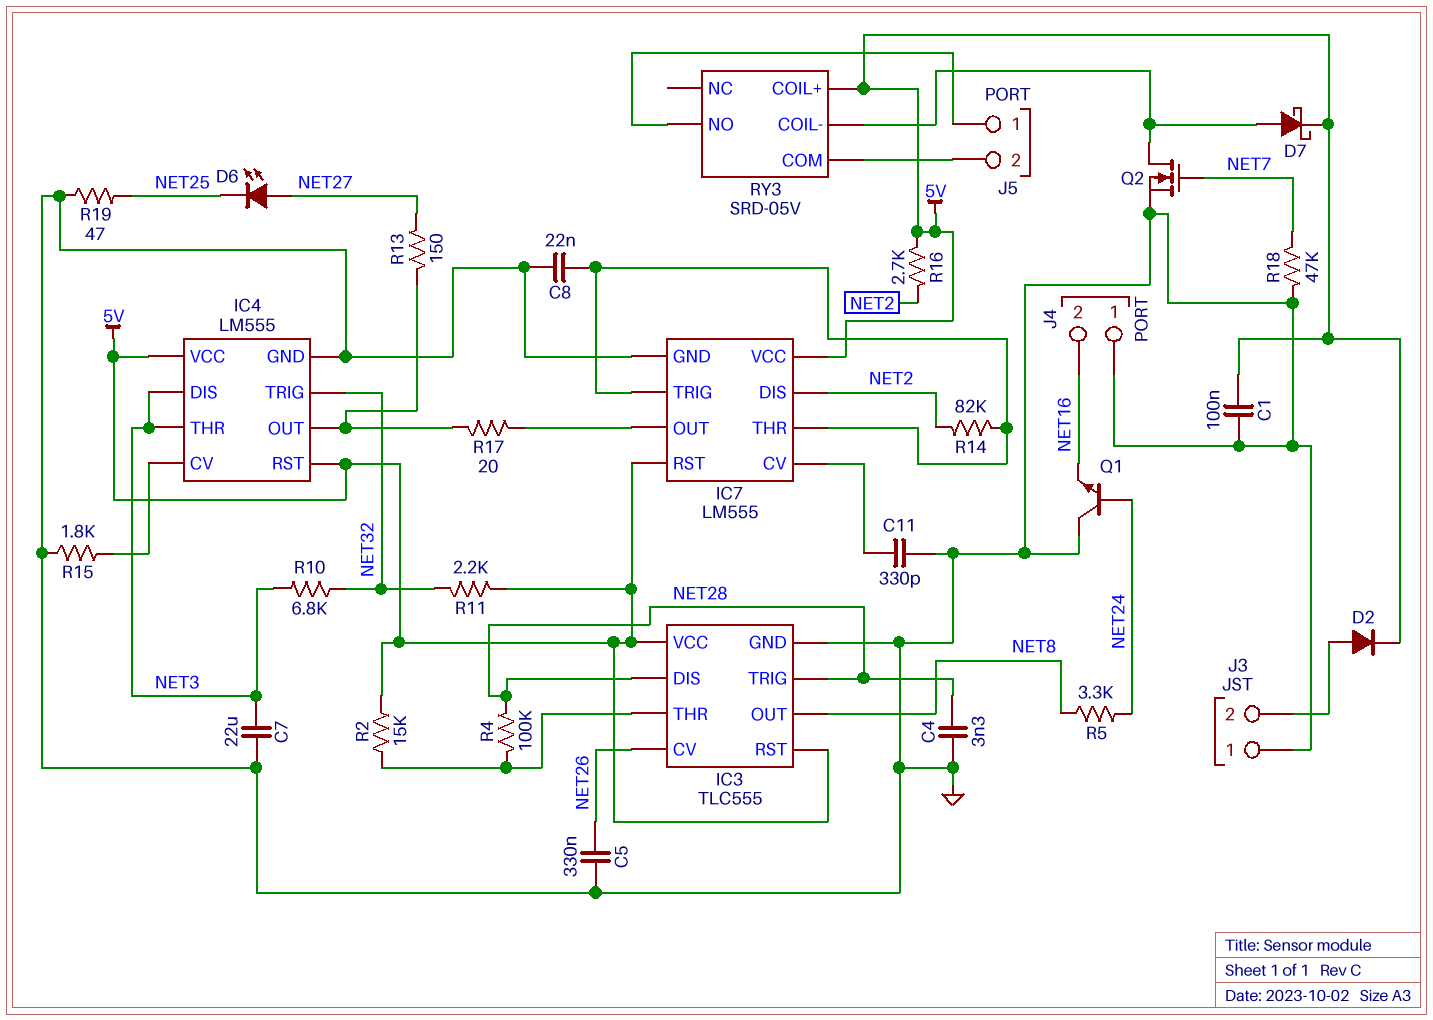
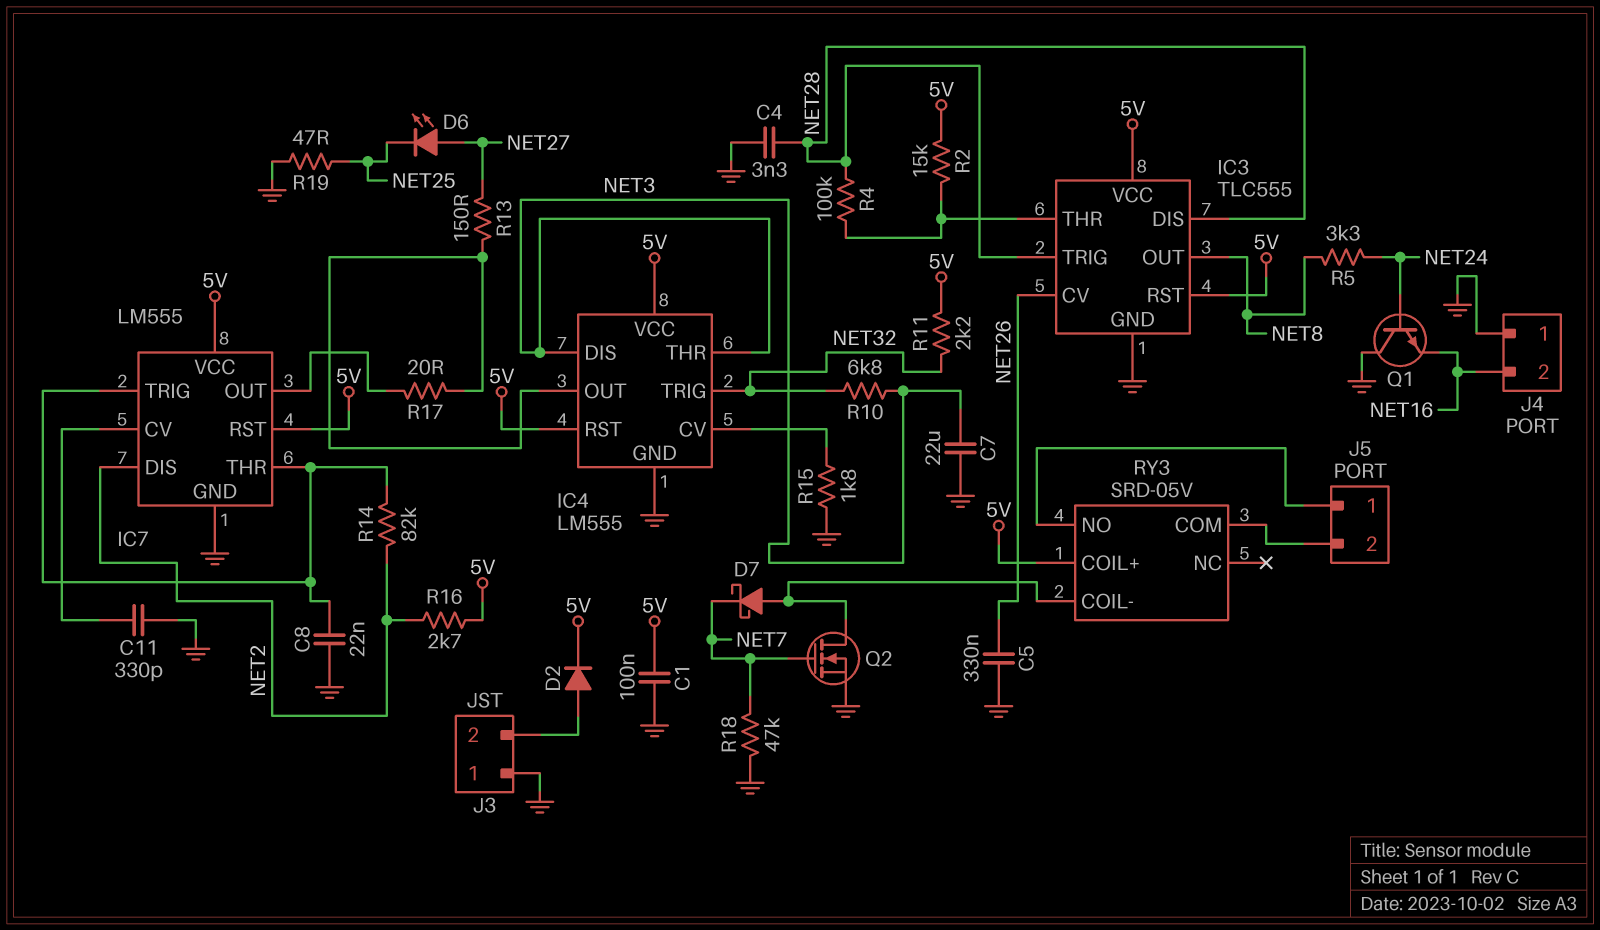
D7: schottky (A RY3/COIL-, K 5V) -> schottky (A RY3/COIL-, K NET7)

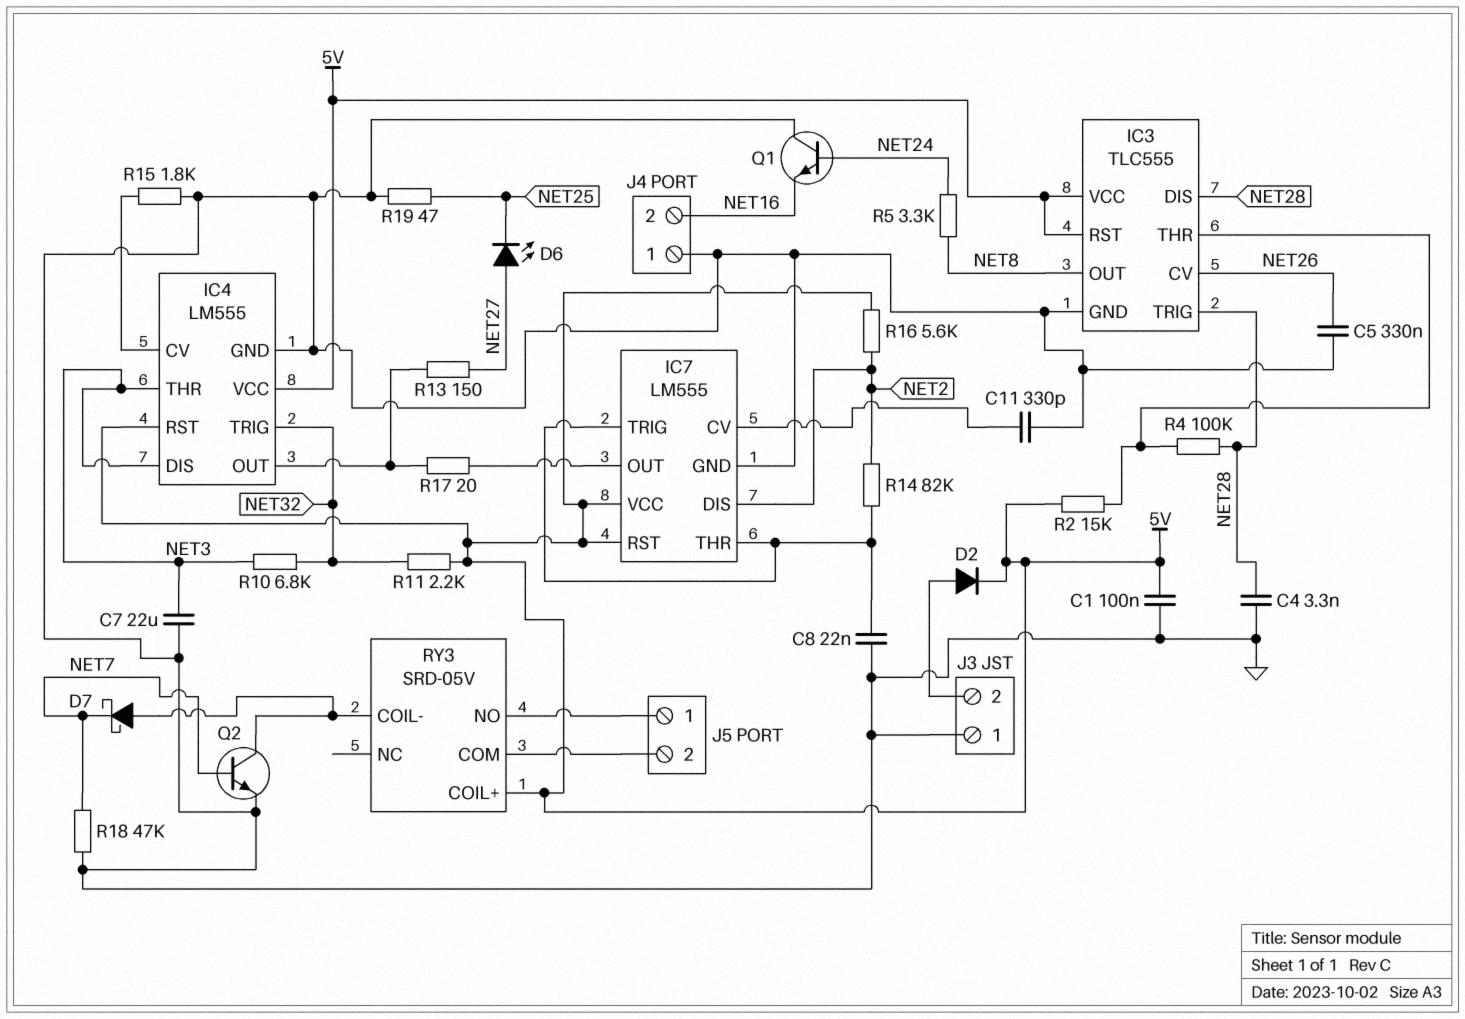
Q2: NMOS (G NET7, D RY3/COIL-, S GND) -> NPN (B NET7, C RY3/COIL-, E GND)
R16: 2.7k (5V, NET2) -> 5.6k (5V, NET2)

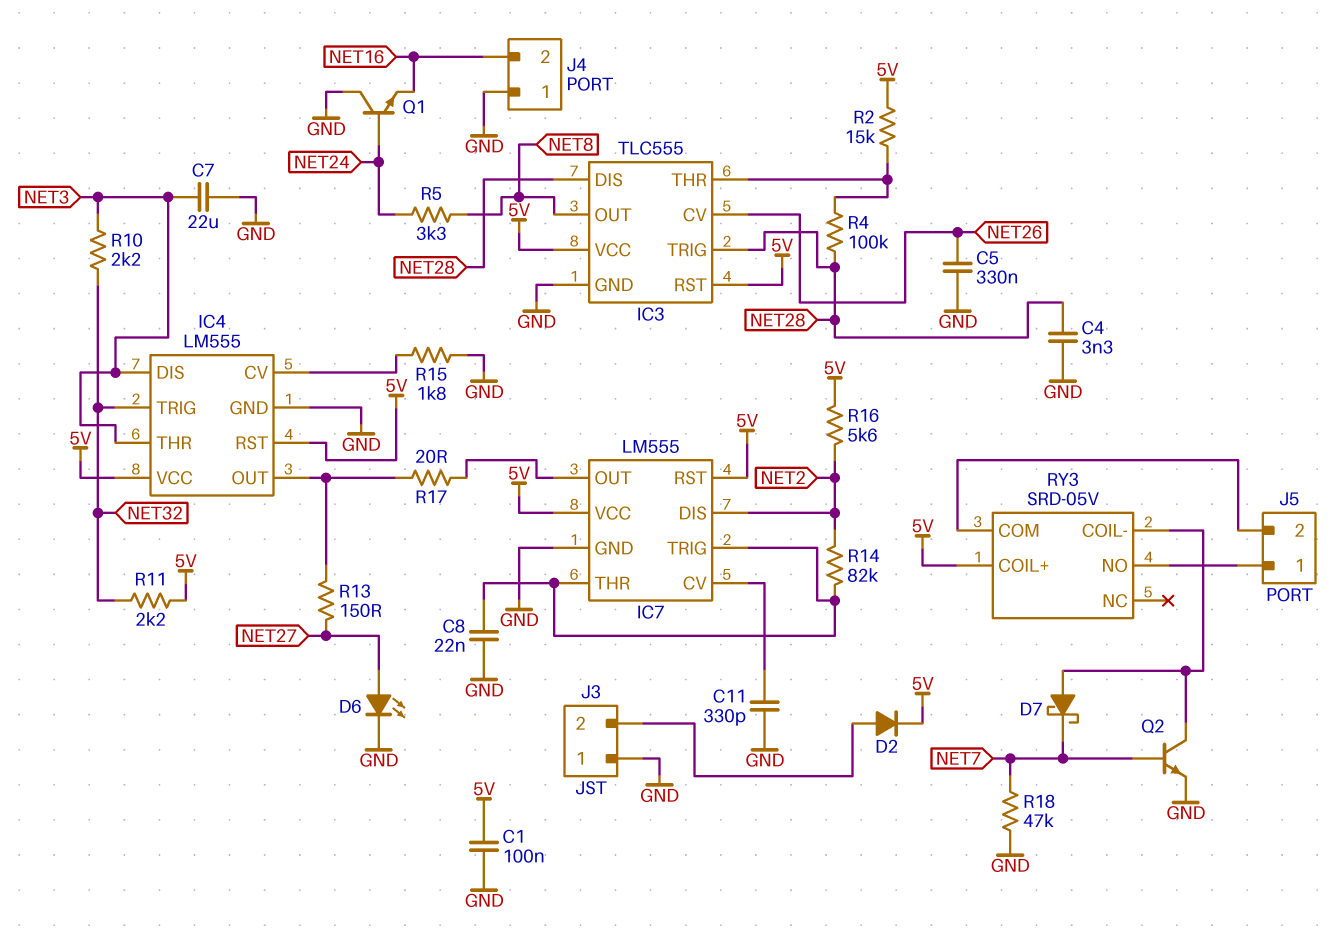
D6: LED (A NET27, K NET25) -> LED (A NET27, K GND)
R10: 6.8k (NET3, NET32) -> 2.2k (NET3, NET32)
R19: 47 (GND, NET25) -> none

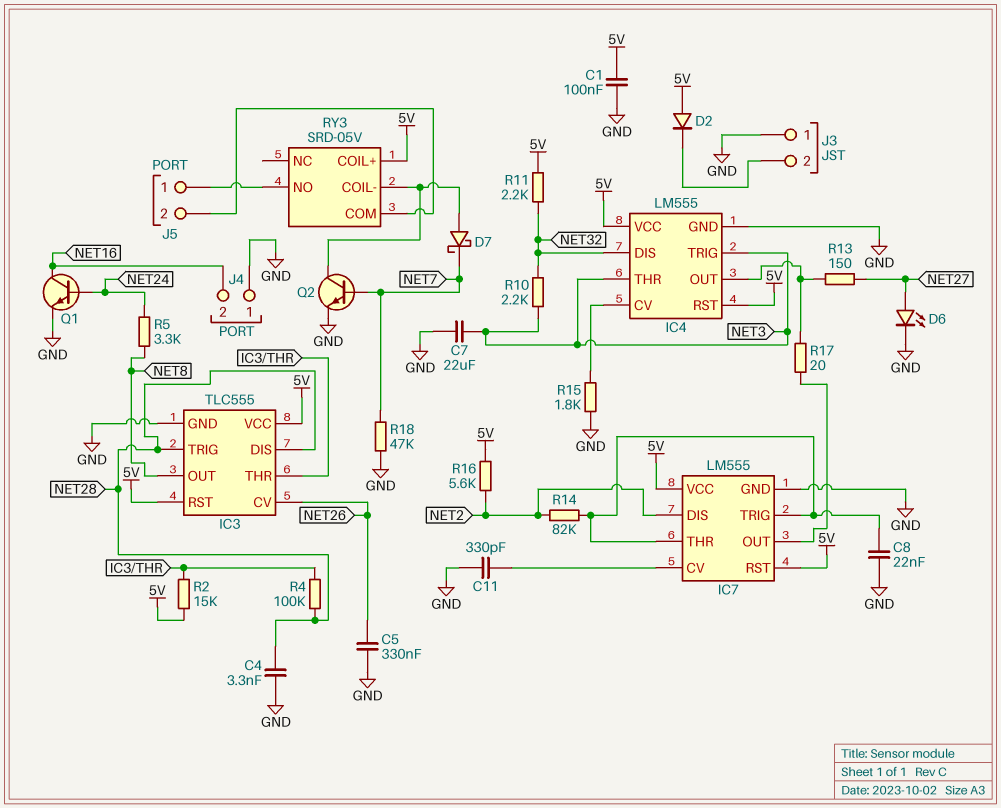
D2: diode (A J3/2, K 5V) -> diode (A 5V, K J3/2)
IC4 pin DIS: NET3 -> NET32
IC4 pin TRIG: NET32 -> NET3
Q1: NPN (B NET24, C GND, E NET16) -> NPN (B NET24, C NET16, E GND)

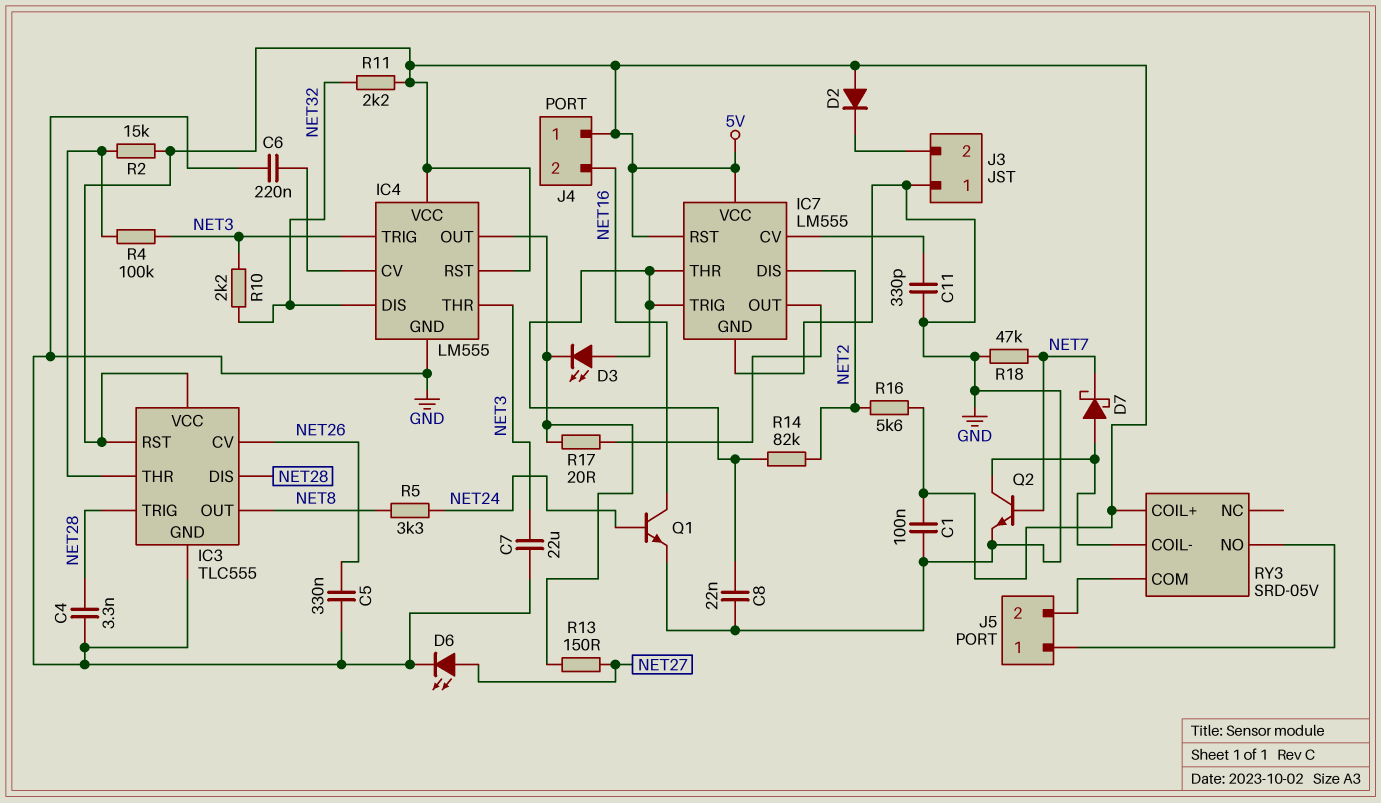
C6: none -> 220nF (GND, IC4/CV)
D3: none -> LED (A IC7/THR, K IC4/OUT)
J4 pin 1: GND -> 5V
R4: 100k (IC3/THR, NET28) -> 100k (IC3/THR, NET3)
R15: 1.8k (GND, IC4/CV) -> none

